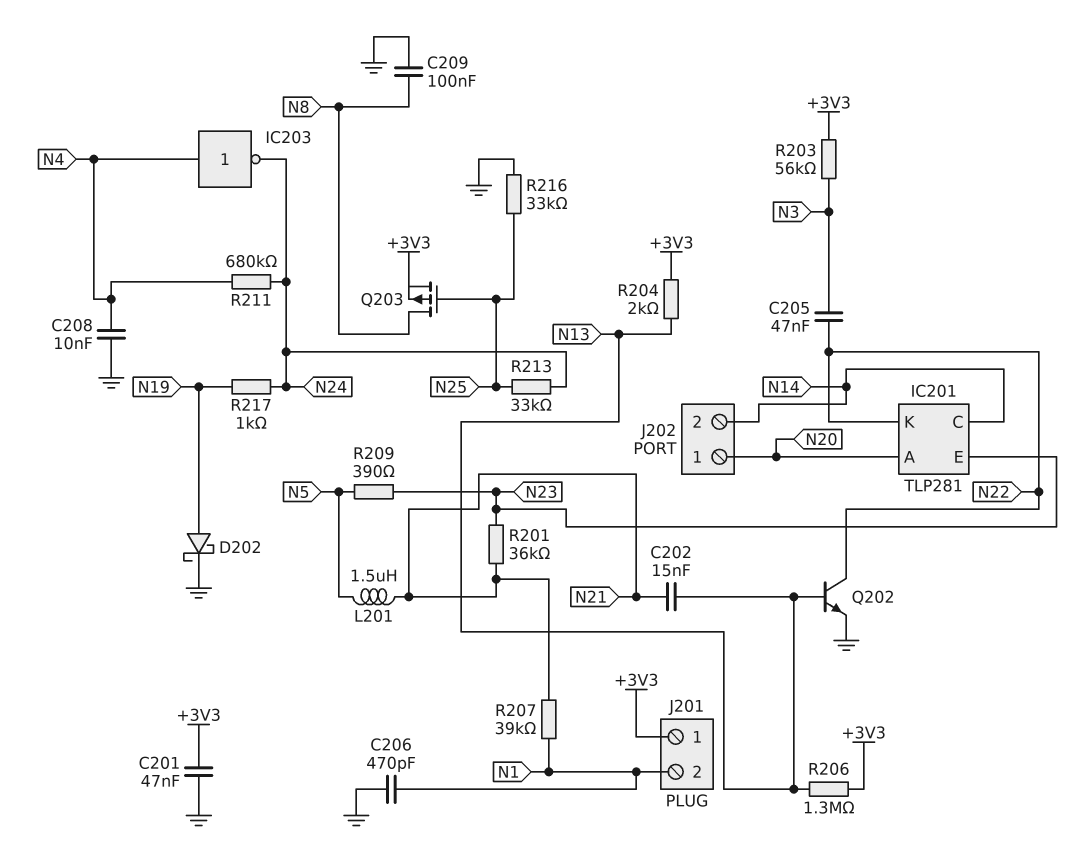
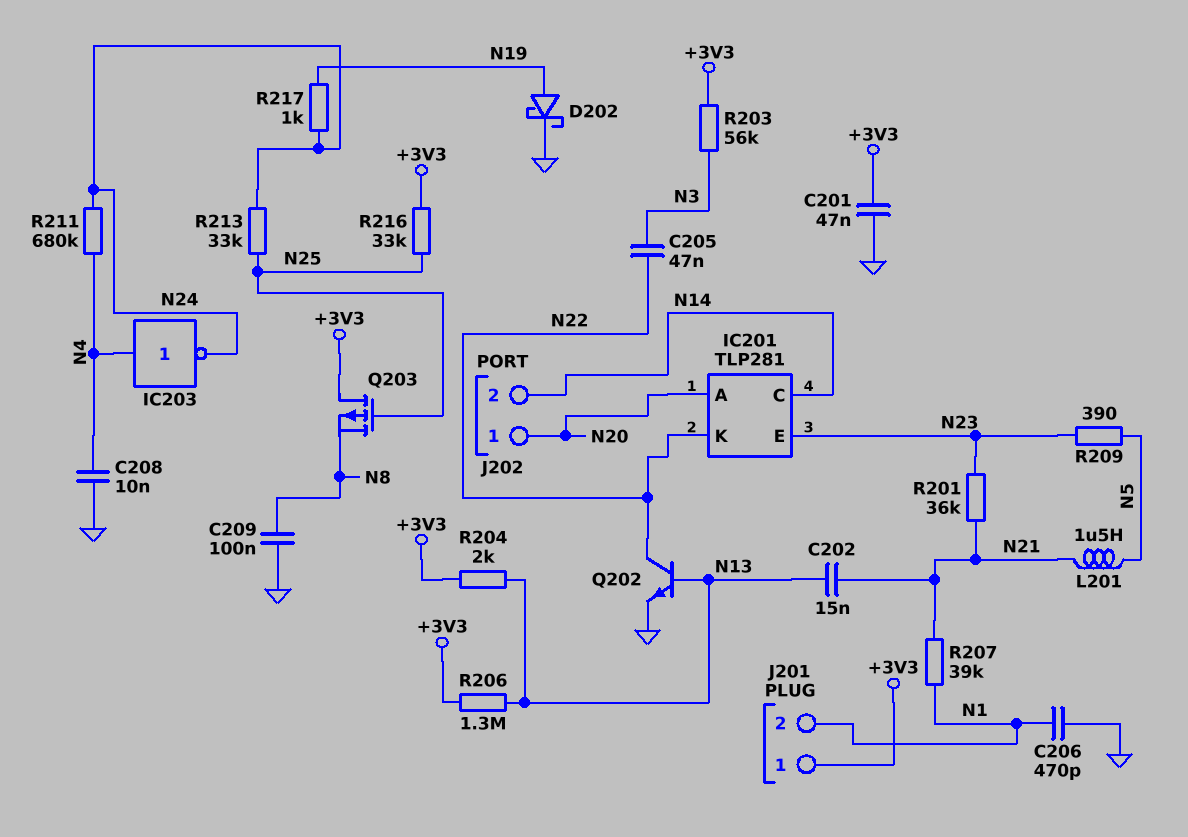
Q203: PMOS (G N25, D N8, S +3V3) -> PMOS (G N25, D +3V3, S N8)
R216: 33k (GND, N25) -> 33k (+3V3, N25)

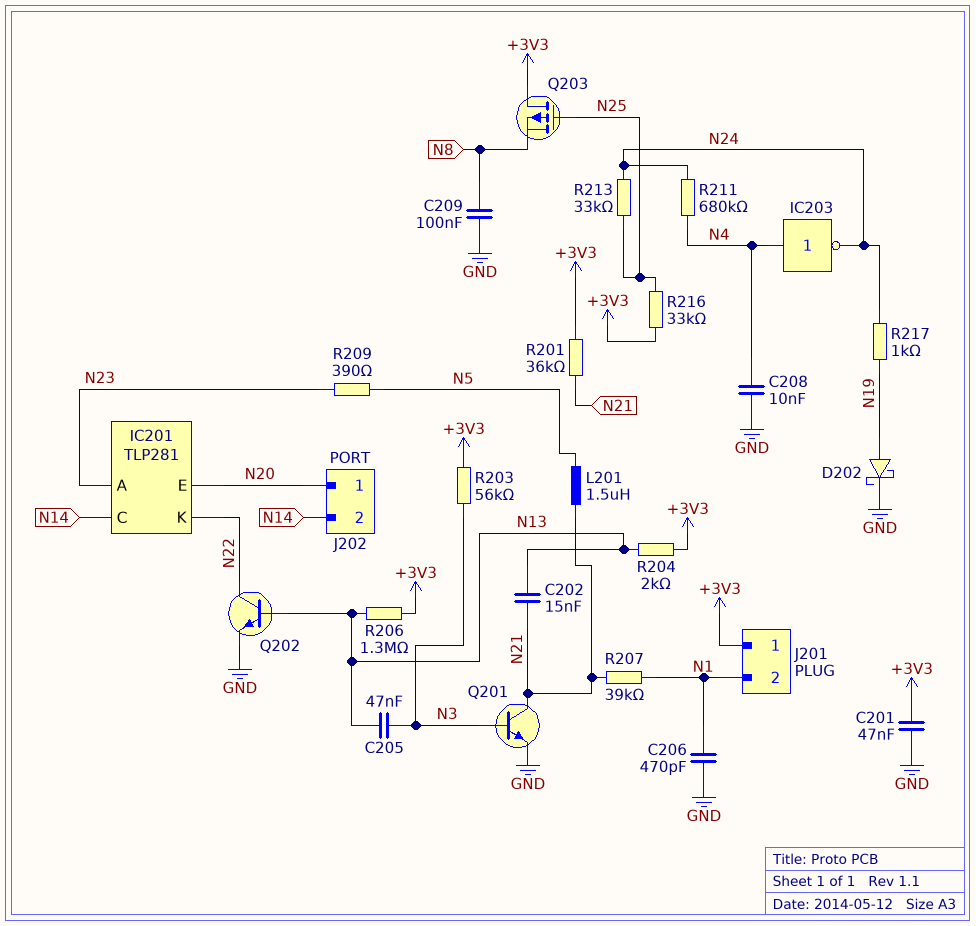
C205: 47nF (N3, N22) -> 47nF (N3, N13)
IC201 pin A: N20 -> N23
IC201 pin E: N23 -> N20
Q201: none -> NPN (B N3, C N21, E GND)
R201: 36k (N21, N23) -> 36k (+3V3, N21)

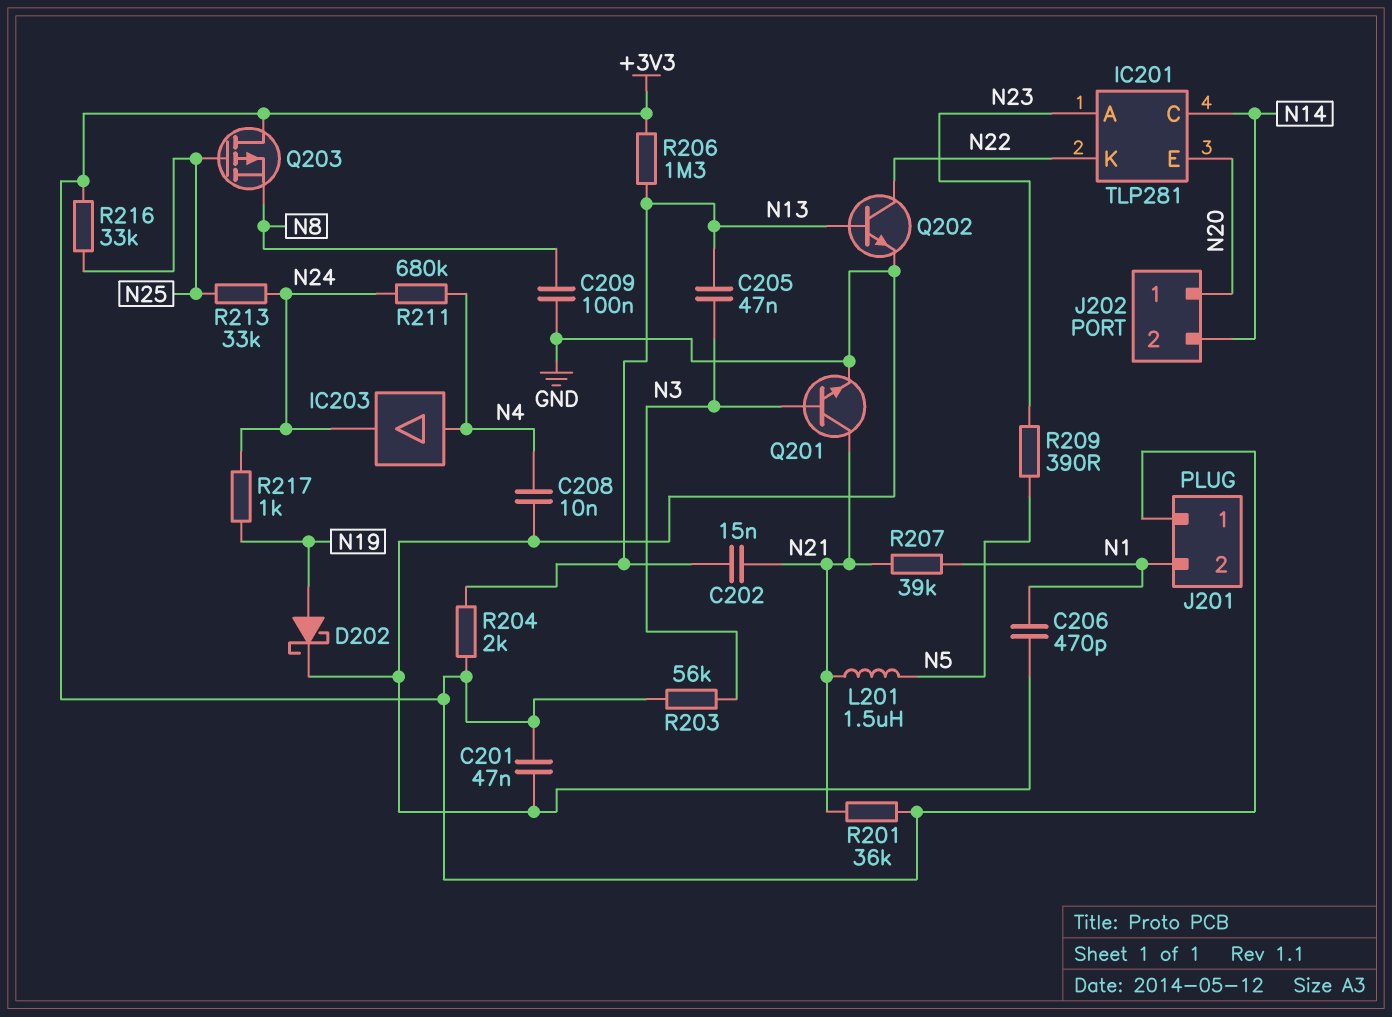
IC203: NOT (in N4, out N24) -> buffer (in N4, out N24)

